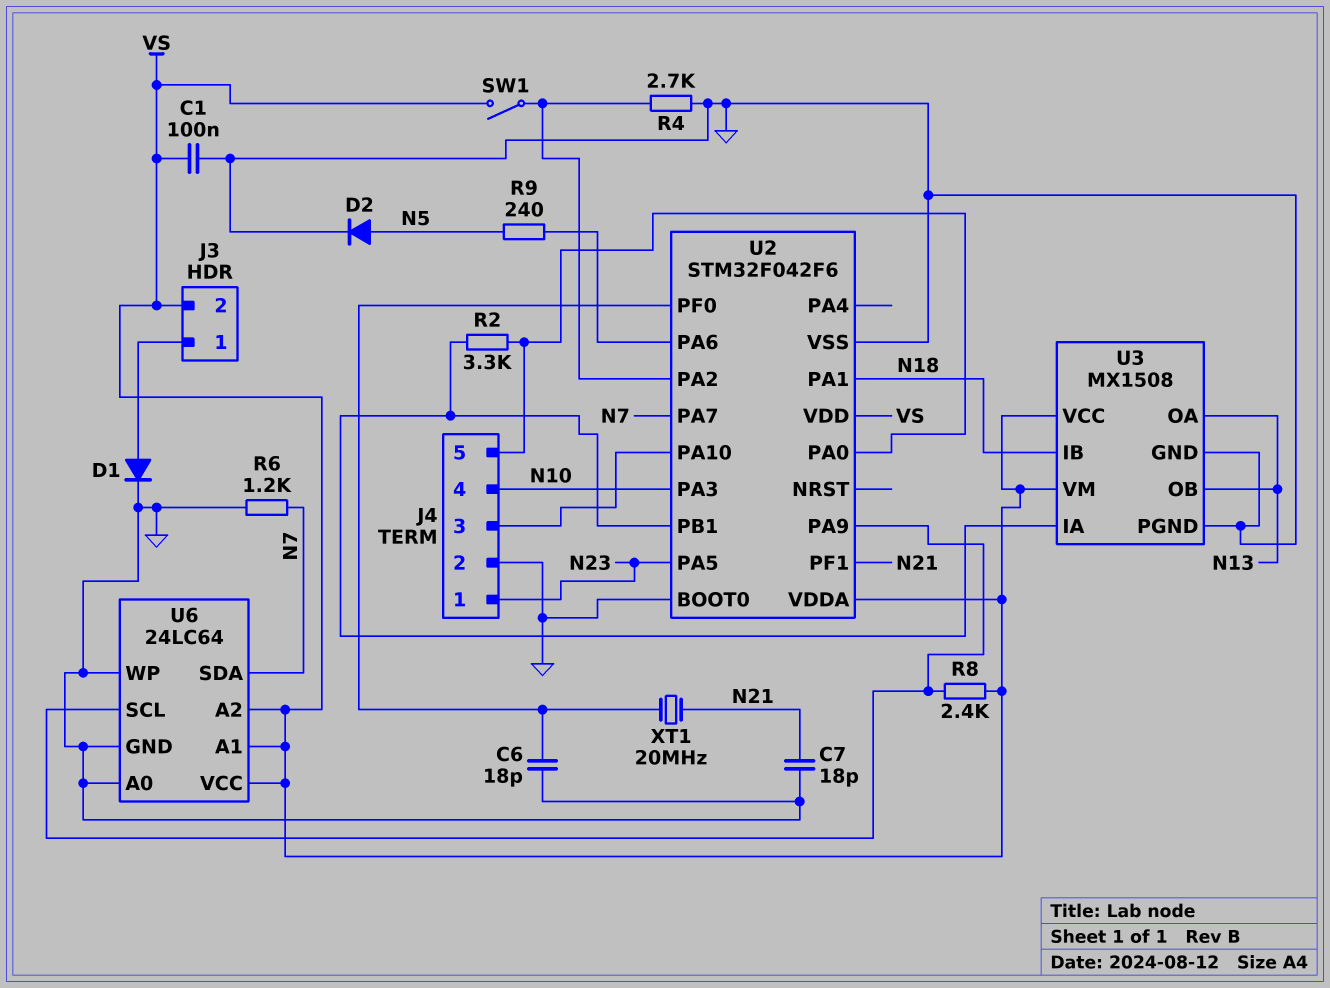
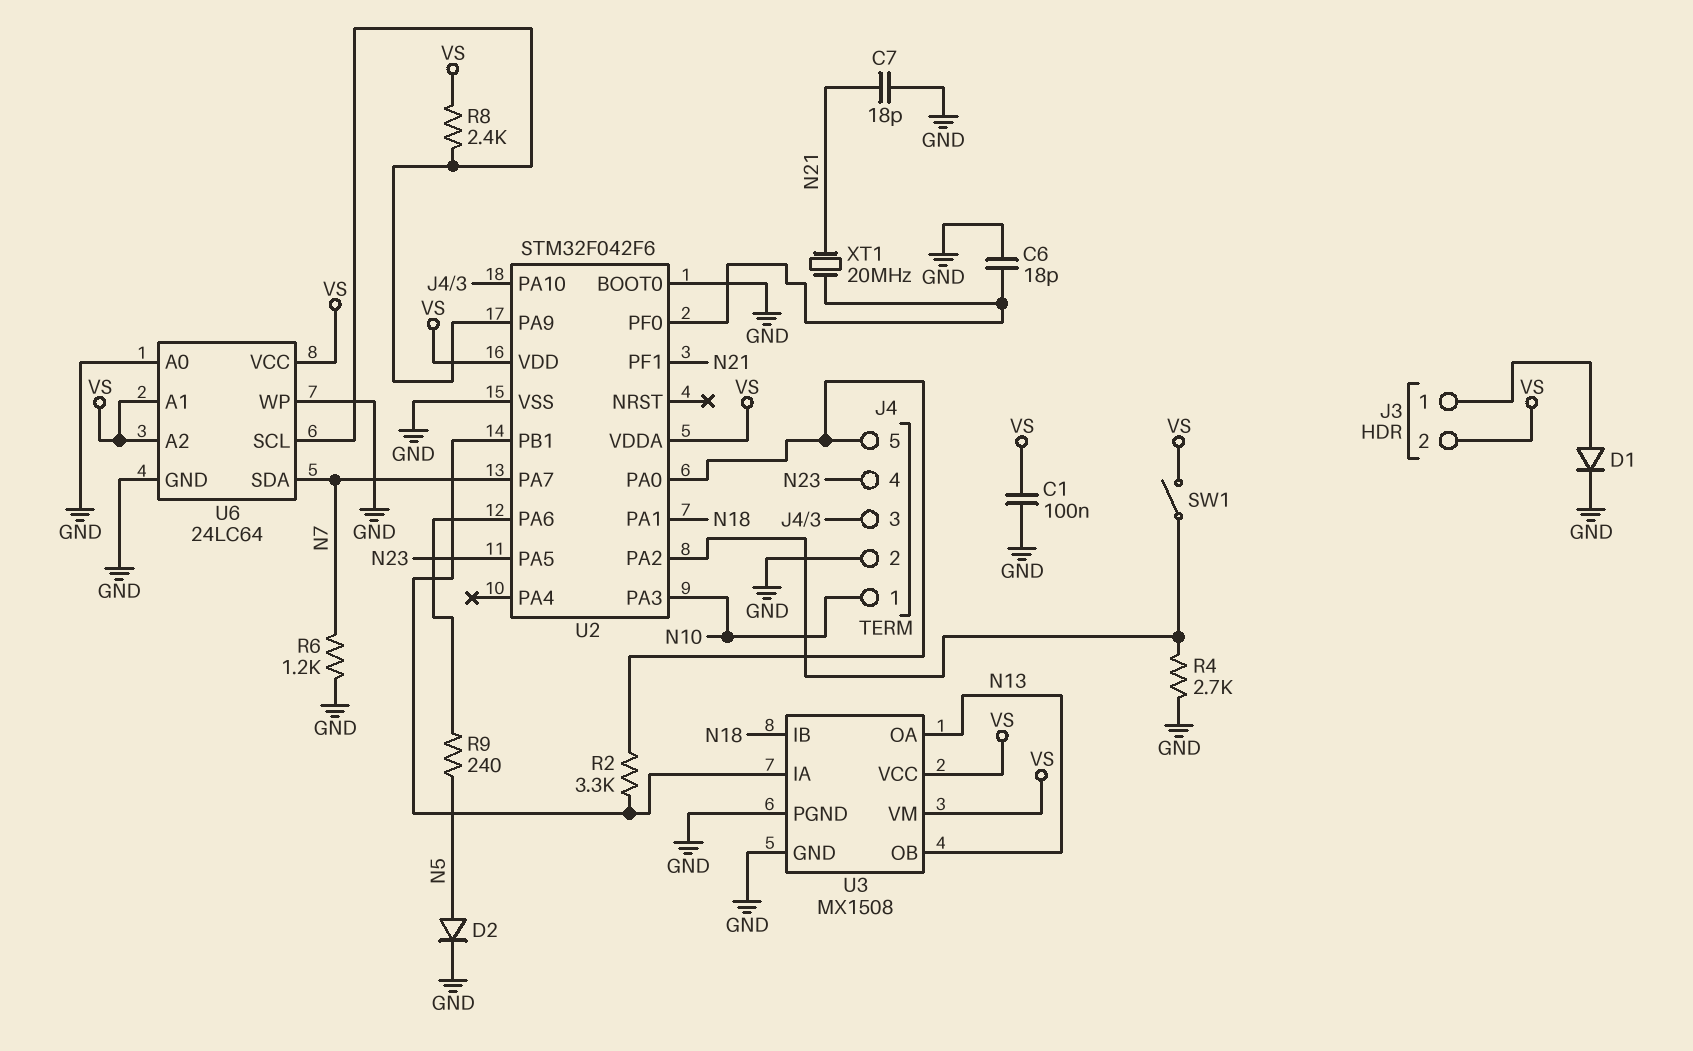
J4 pin 1: N23 -> N10
J4 pin 4: N10 -> N23

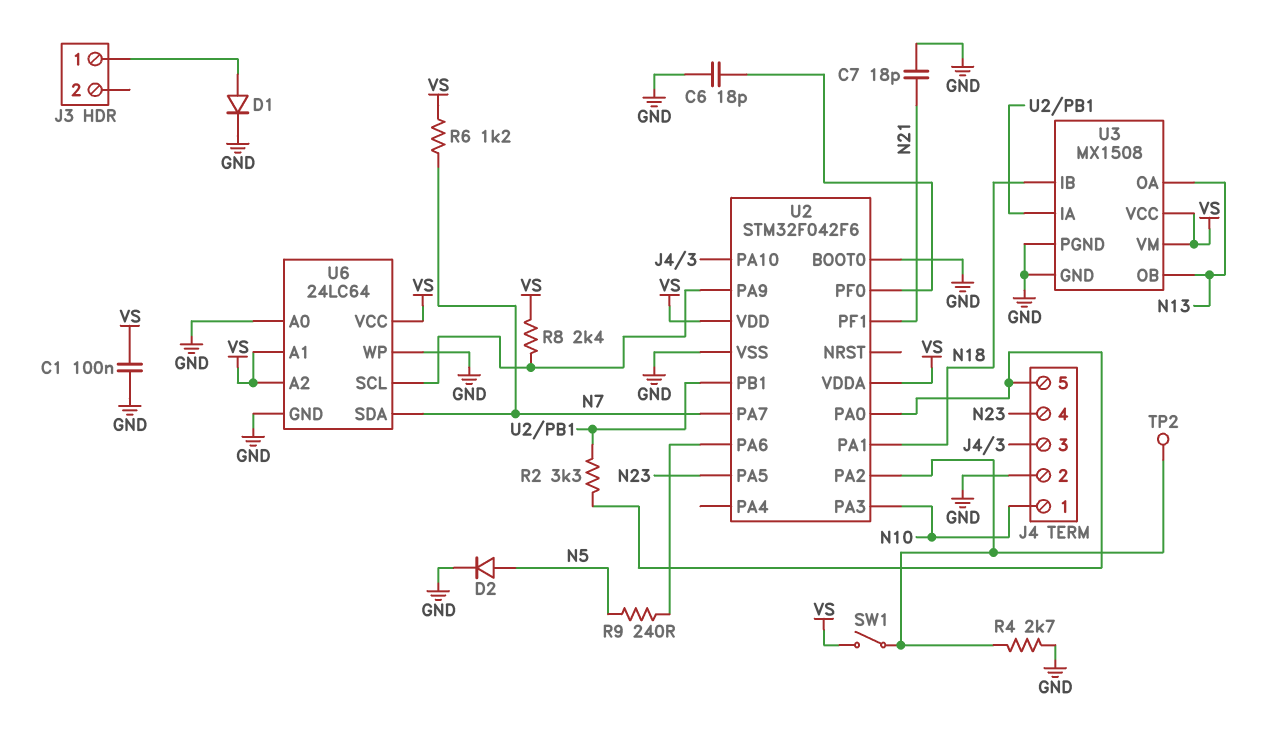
J3 pin 2: VS -> none
R6: 1.2k (GND, N7) -> 1.2k (N7, VS)
TP2: none -> test point (U2/PA2)
XT1: 20MHz (N21, U2/PF0) -> none

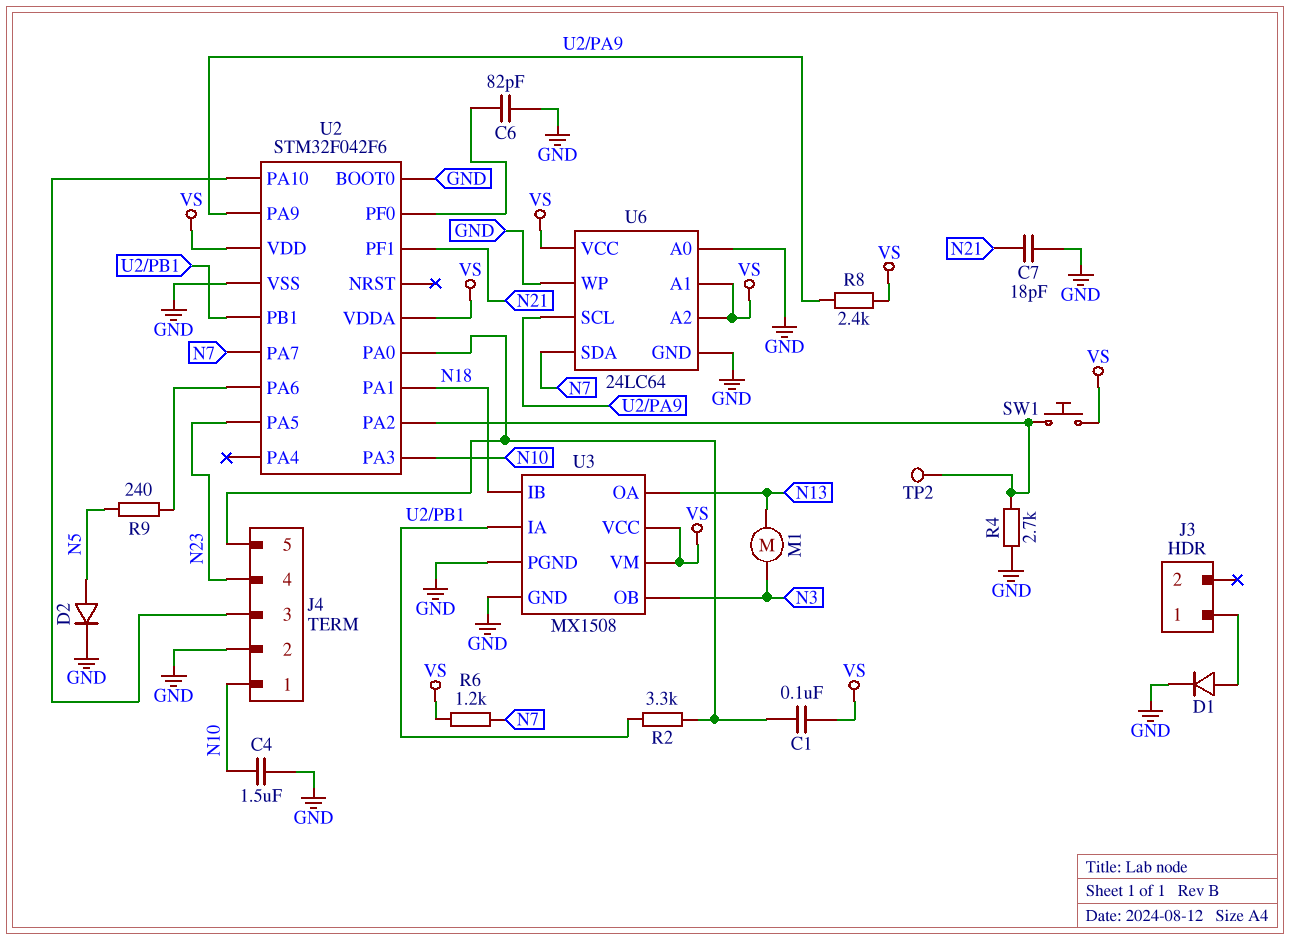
C1: 100nF (GND, VS) -> 100nF (J4/5, VS)
C4: none -> 1.5uF (GND, N10)
C6: 18pF (GND, U2/PF0) -> 82pF (GND, U2/PF0)
M1: none -> motor (N3, N13)
SW1: switch (U2/PA2, VS) -> button (U2/PA2, VS)
U3 pin OB: N13 -> N3

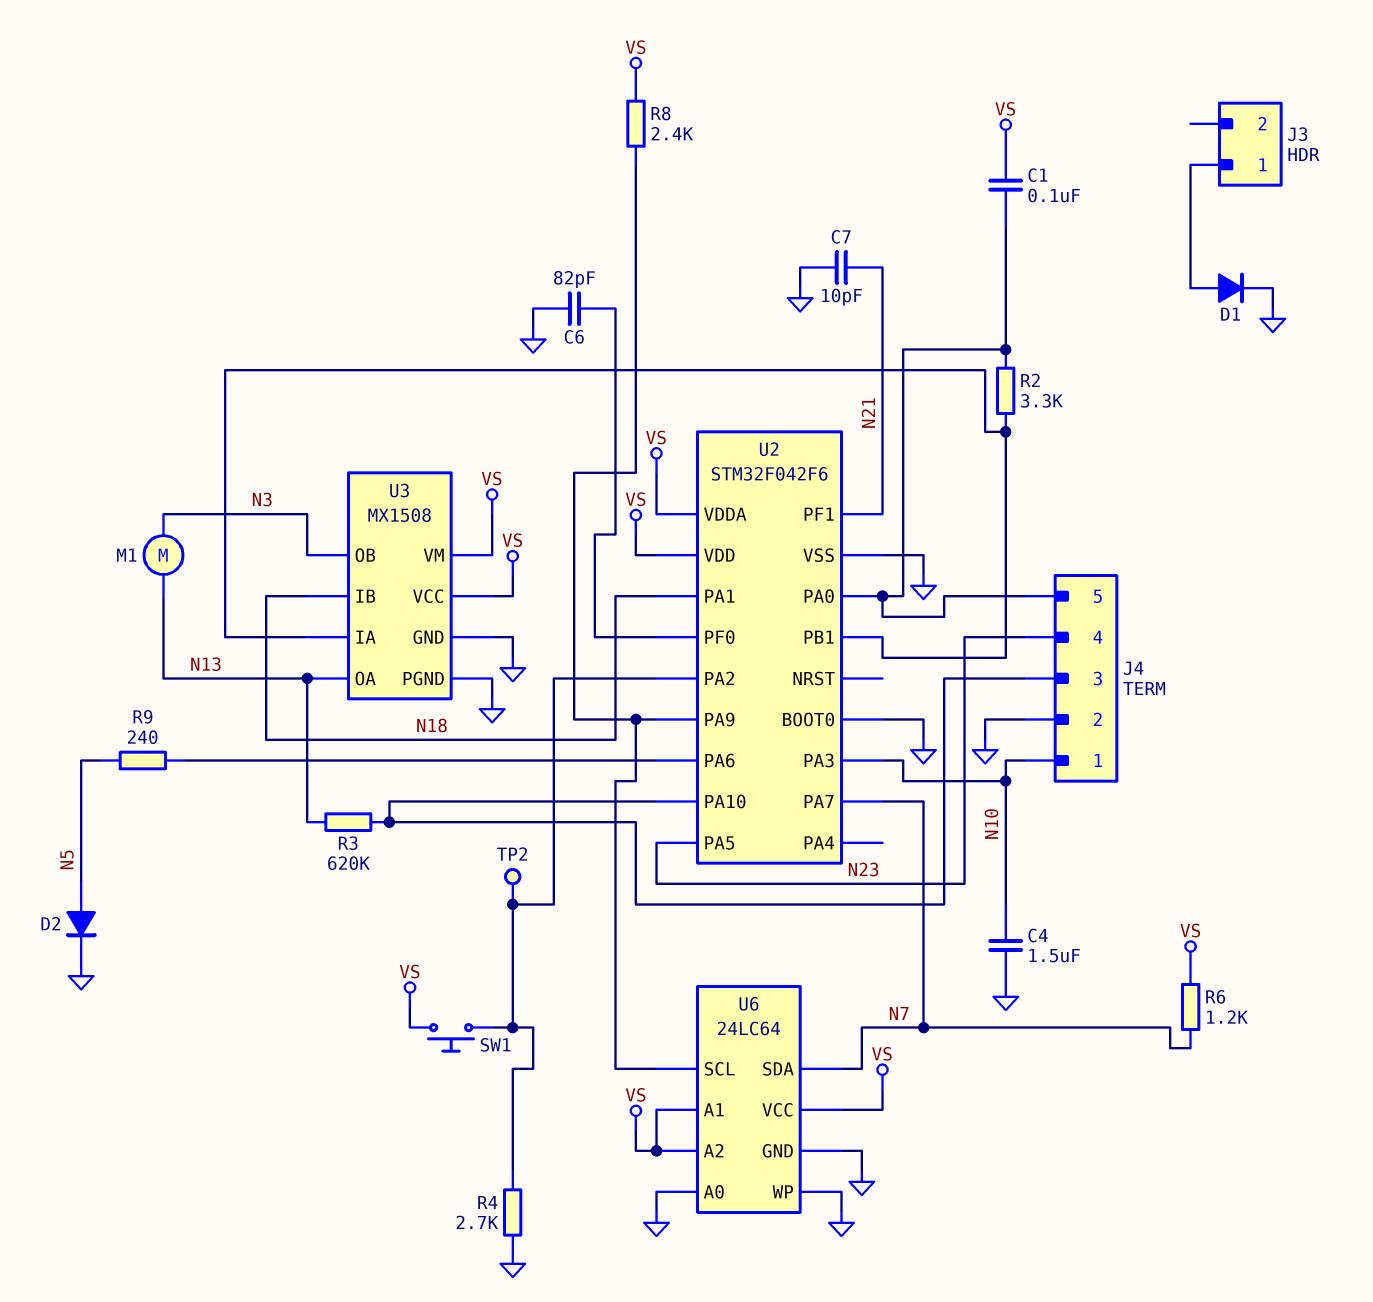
C7: 18pF (GND, N21) -> 10pF (GND, N21)
R3: none -> 620k (J4/3, N13)

